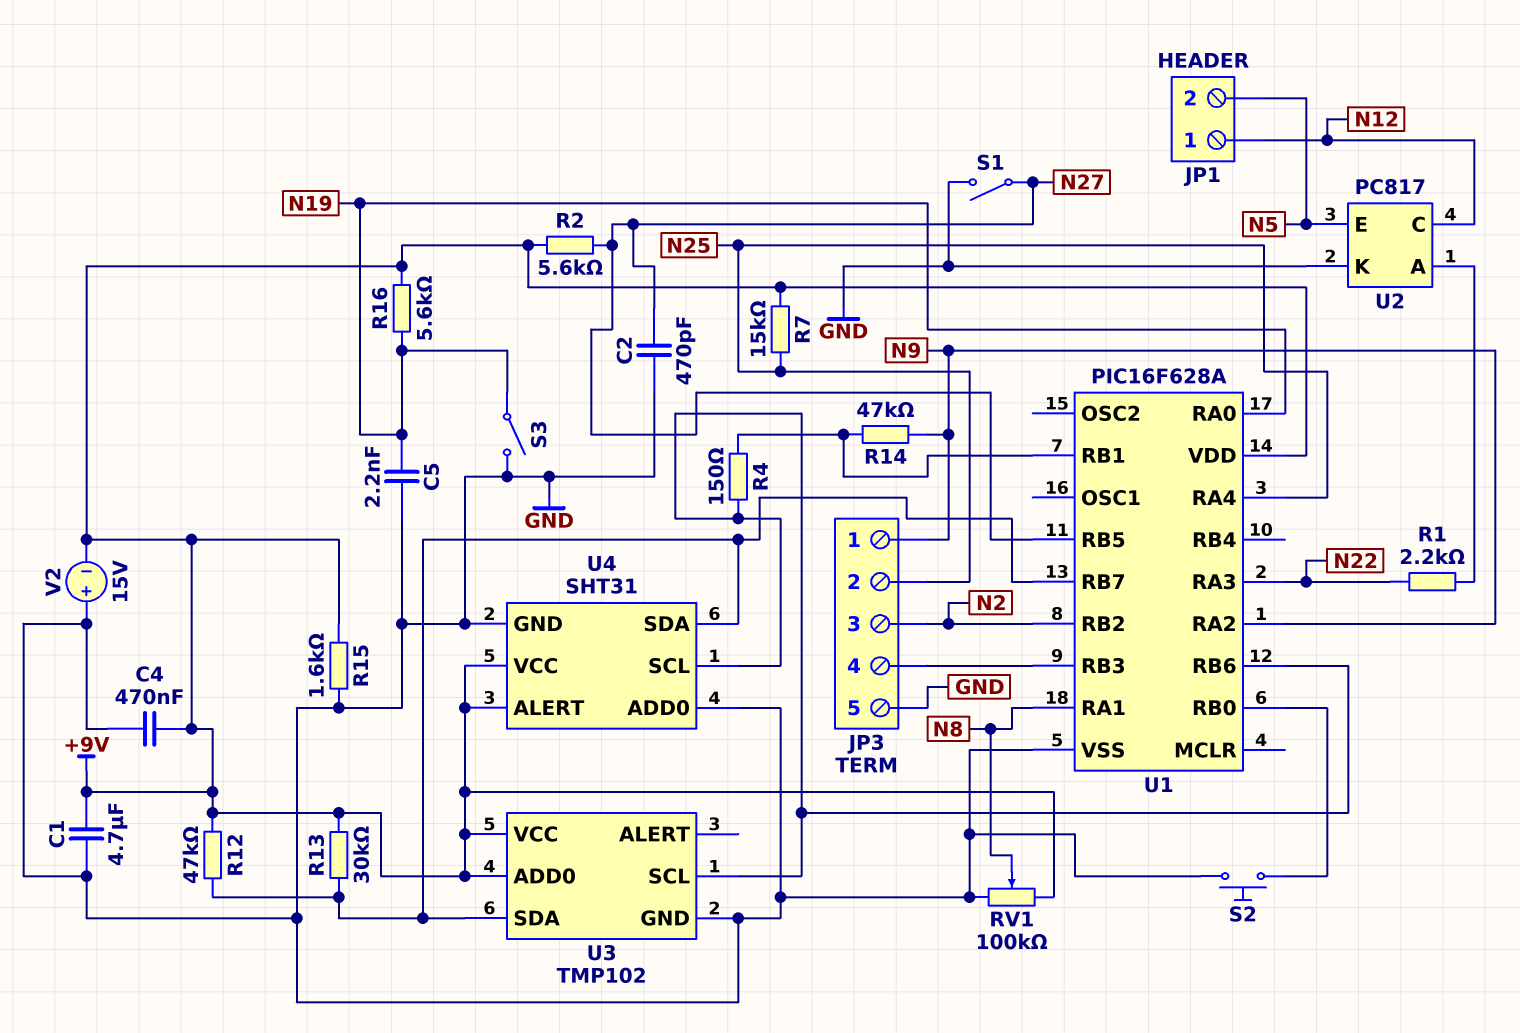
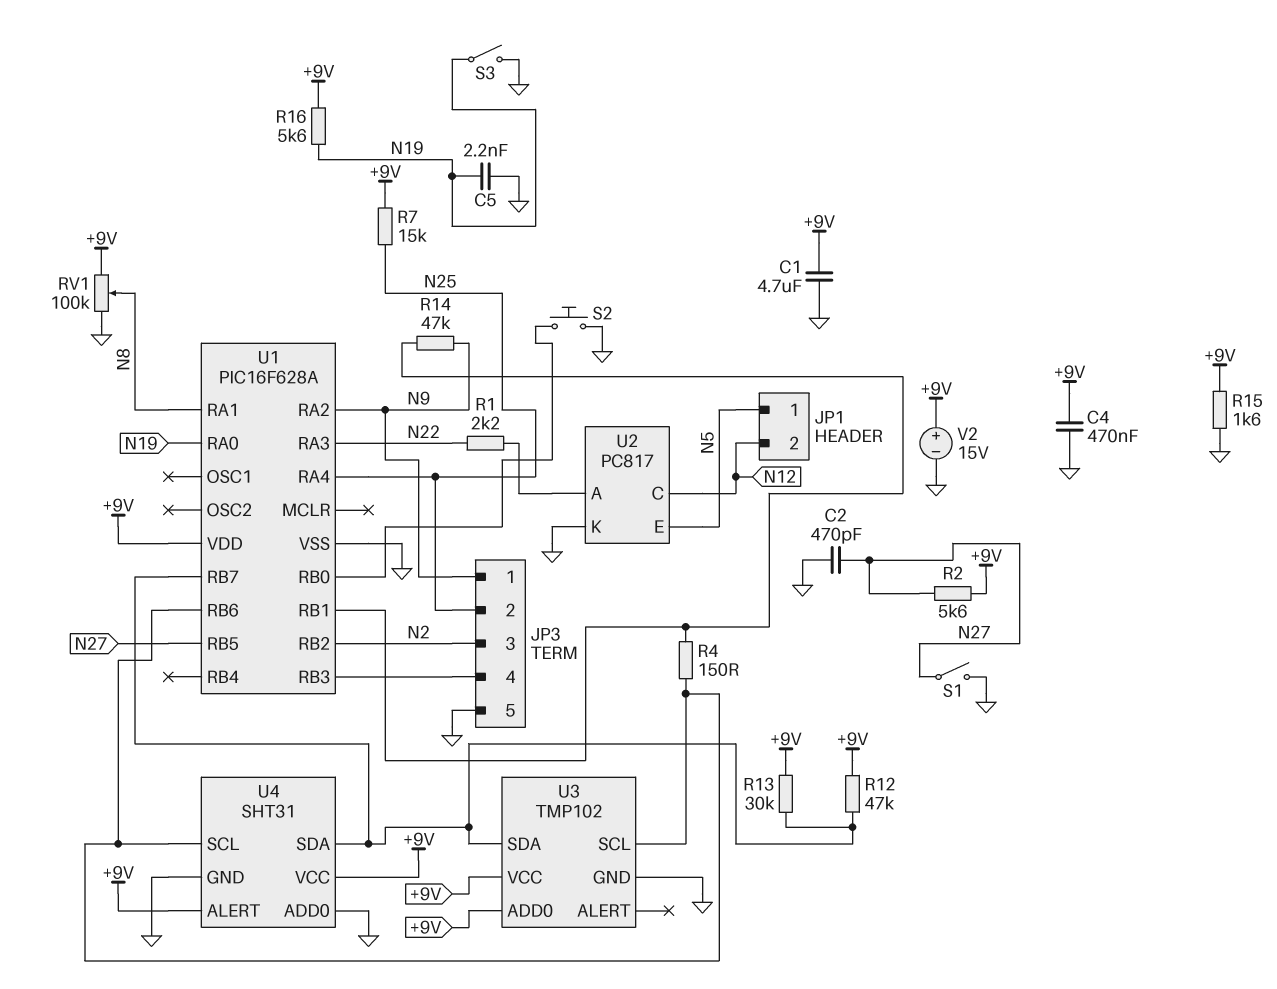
JP1 pin 1: N12 -> N5
JP1 pin 2: N5 -> N12
V2: 15V (plus GND, minus +9V) -> 15V (plus +9V, minus GND)

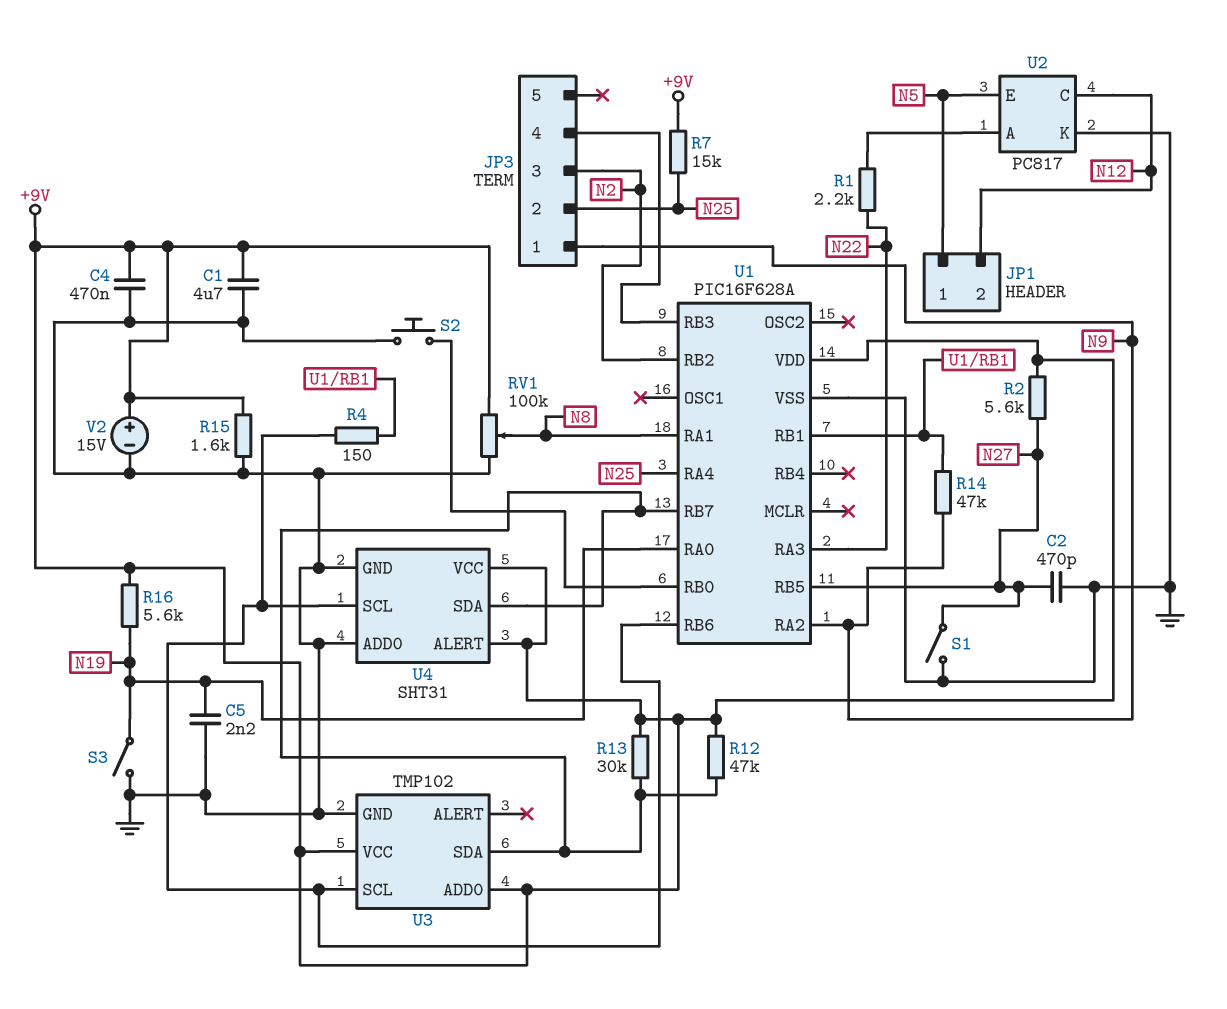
JP3 pin 5: GND -> none

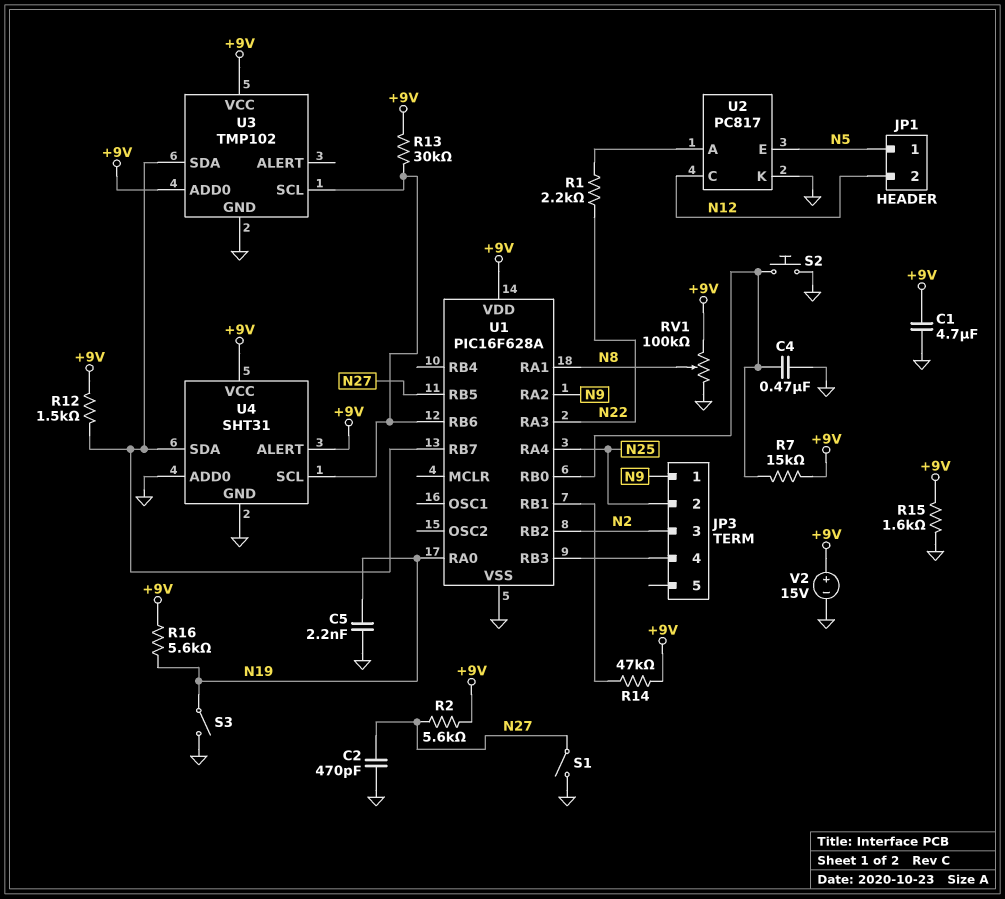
C4: 470nF (+9V, GND) -> 470nF (GND, U1/RB0)
R4: 150 (U1/RB1, U1/RB6) -> none
R7: 15k (+9V, N25) -> 15k (+9V, U1/RB0)
R12: 47k (+9V, U1/RB7) -> 1.5k (+9V, U1/RB7)
R13: 30k (+9V, U1/RB7) -> 30k (+9V, U1/RB6)
R14: 47k (N9, U1/RB1) -> 47k (+9V, U1/RB1)

